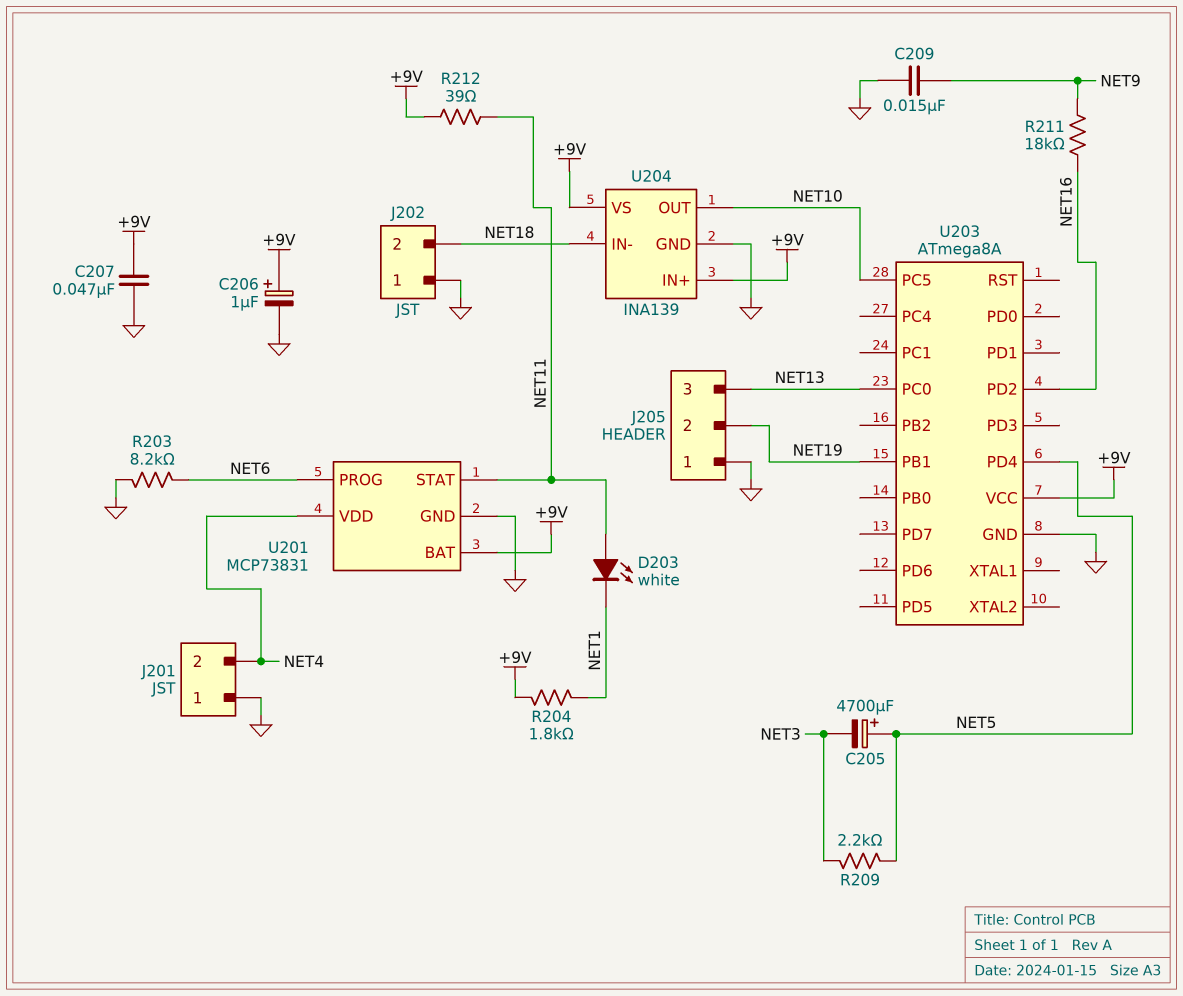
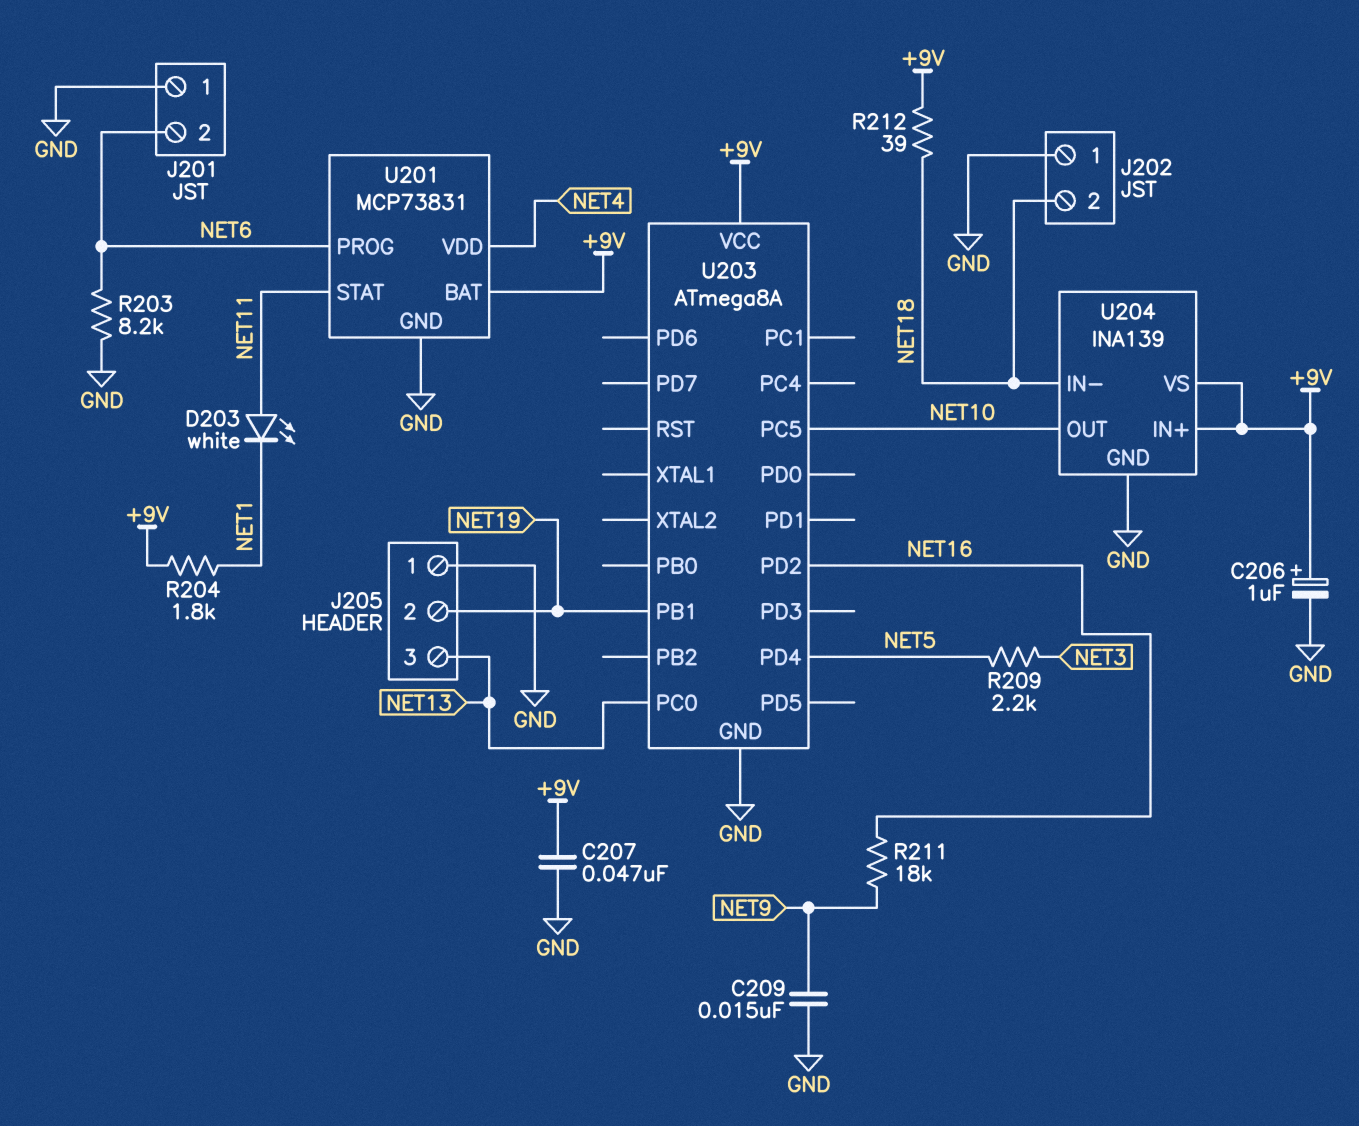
C205: 4700uF (plus NET5, minus NET3) -> none
J201 pin 2: NET4 -> NET6
R212: 39 (+9V, NET11) -> 39 (+9V, NET18)

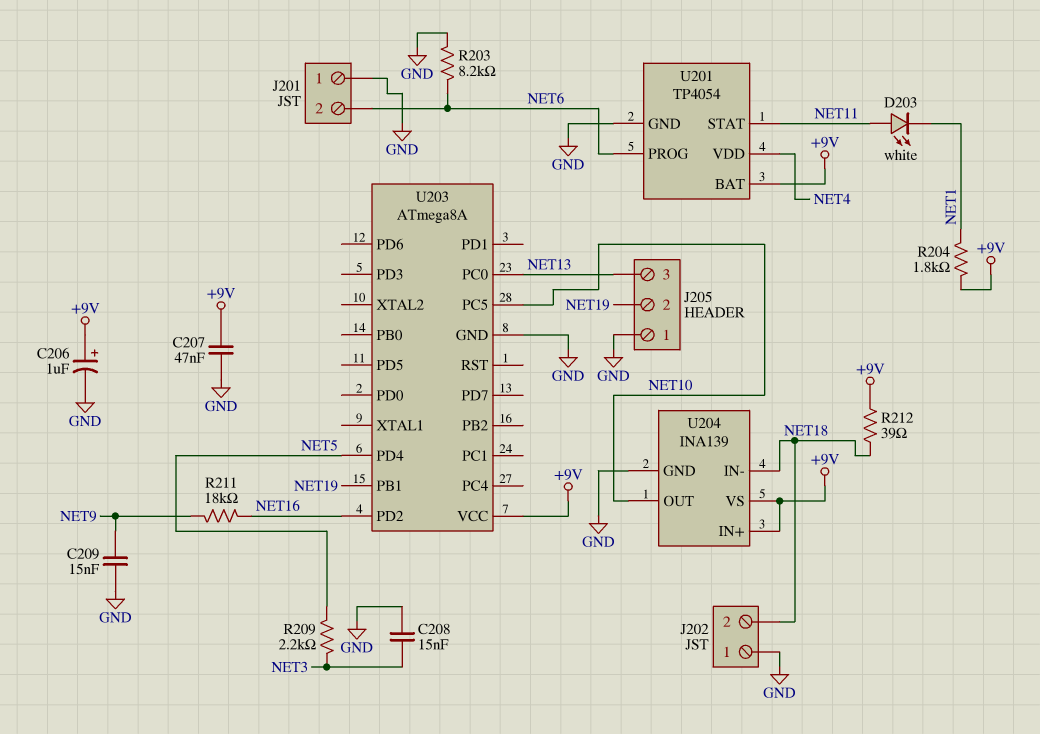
C208: none -> 15nF (GND, NET3)
U201: MCP73831 -> TP4054

